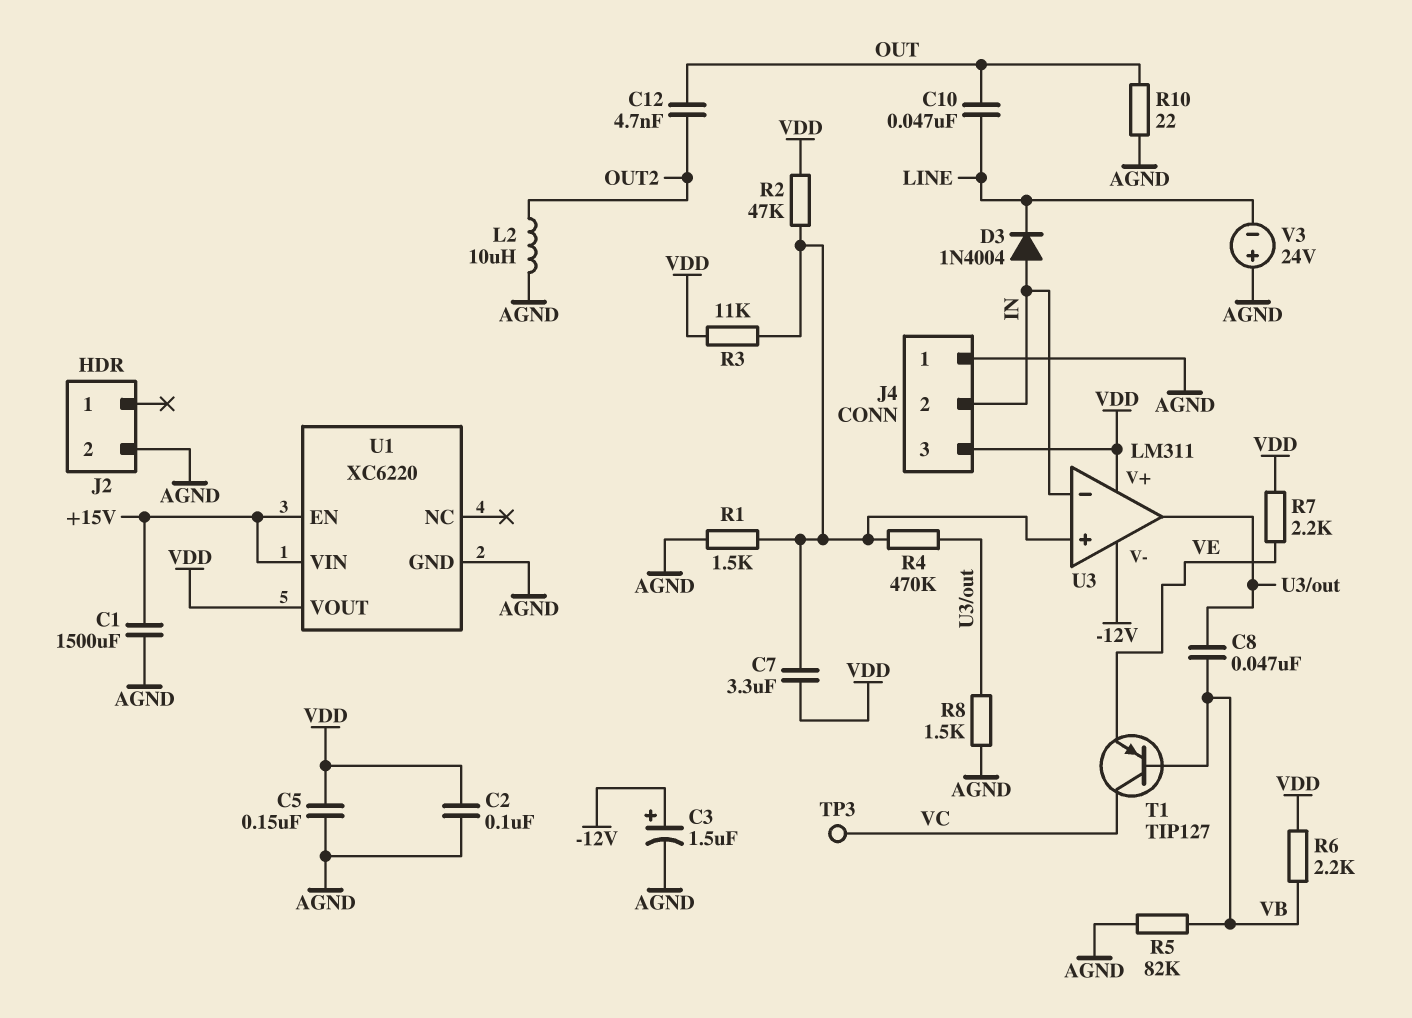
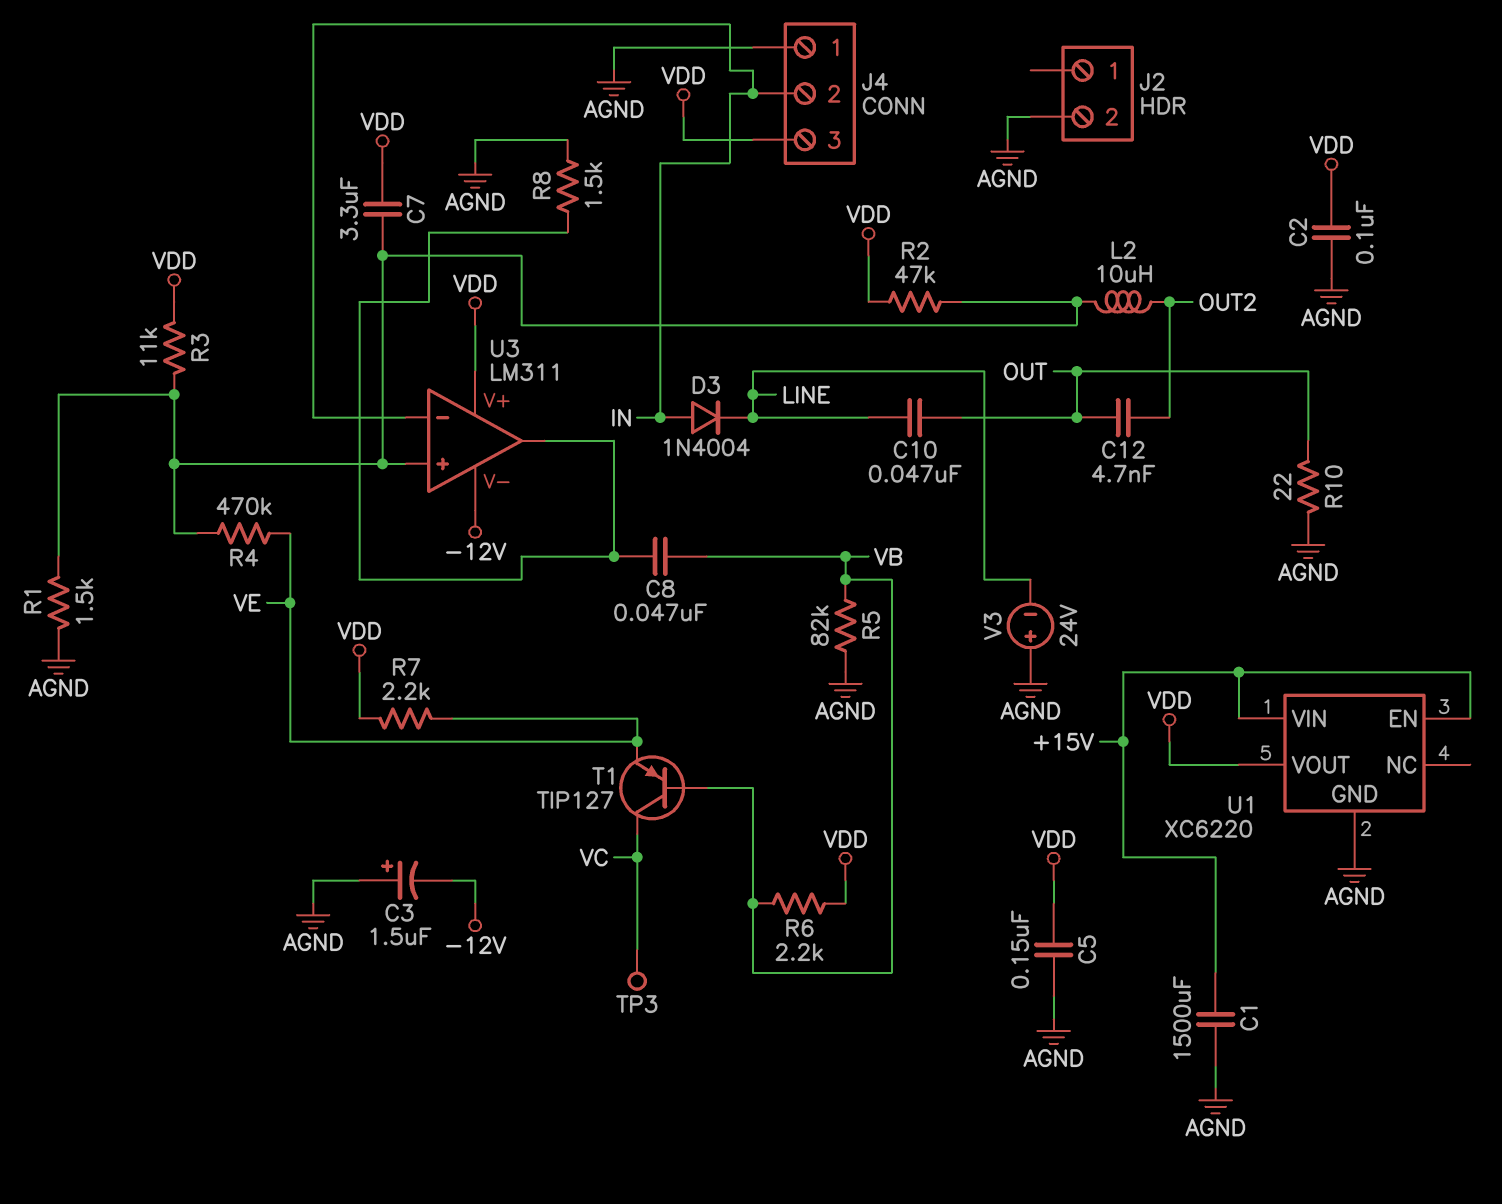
C3: 1.5uF (plus -12V, minus AGND) -> 1.5uF (plus AGND, minus -12V)
L2: 10uH (AGND, OUT2) -> 10uH (OUT2, U3/in+)
R4: 470k (U3/in+, U3/out) -> 470k (U3/in+, VE)

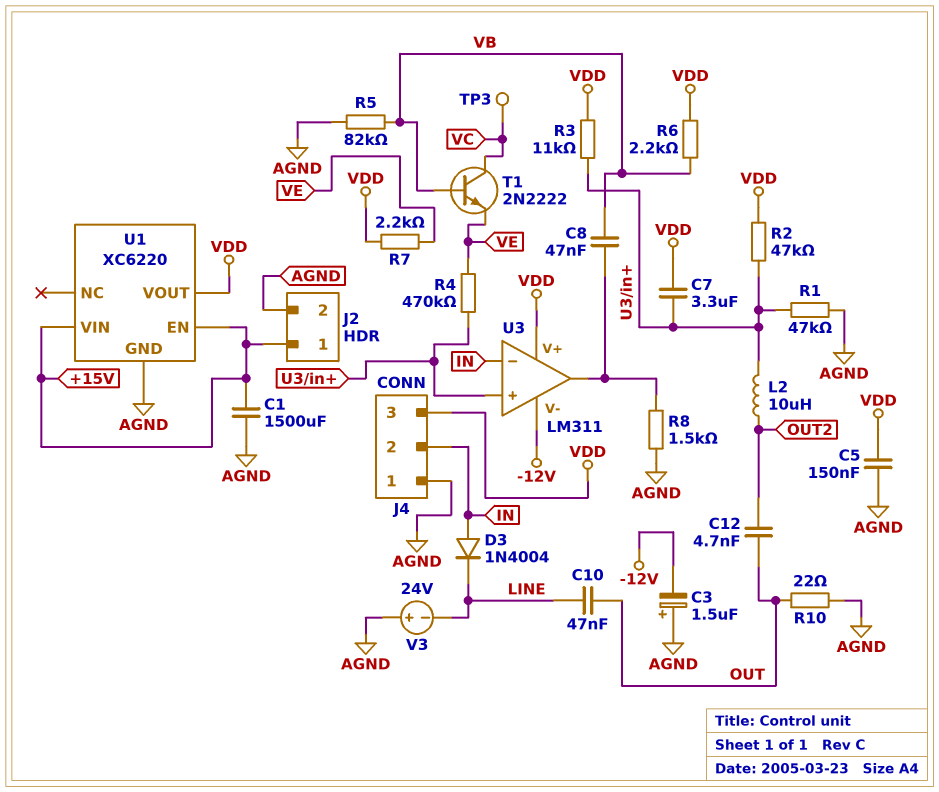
C2: 100nF (AGND, VDD) -> none
J2 pin 1: none -> +15V
R1: 1.5k (AGND, U3/in+) -> 47k (AGND, U3/in+)
T1: PNP TIP127 (B VB, C VC, E VE) -> NPN 2N2222 (B VB, C VC, E VE)

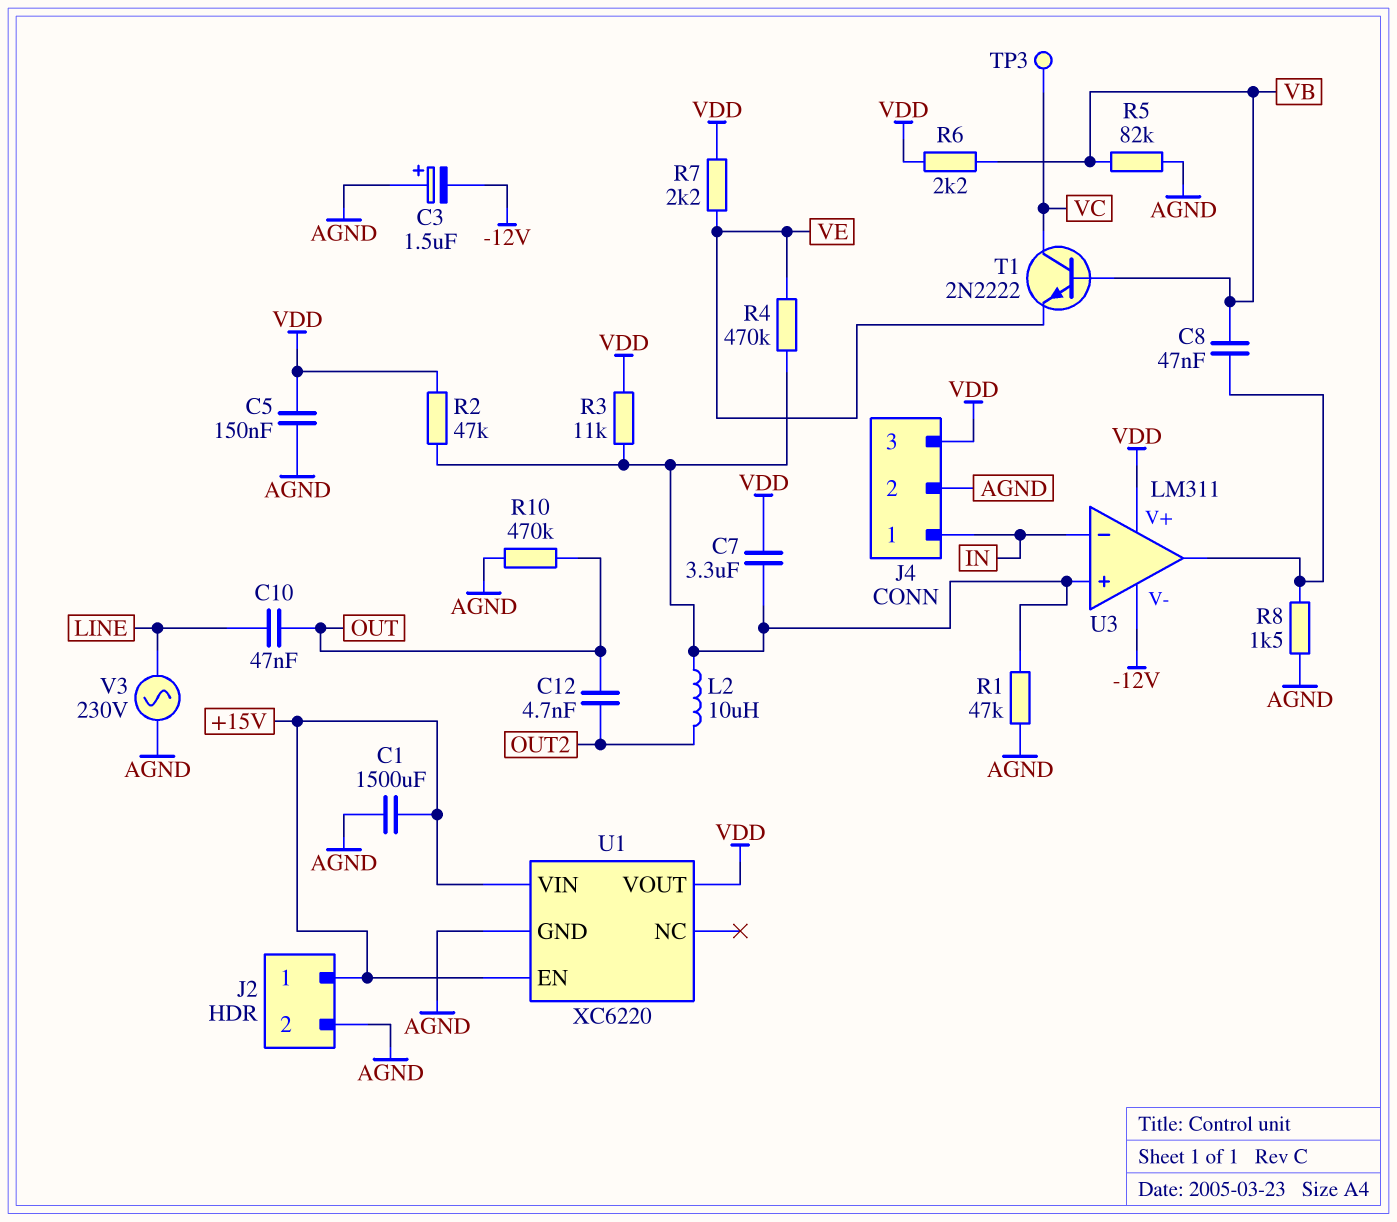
D3: diode 1N4004 (A IN, K LINE) -> none
J4 pin 1: AGND -> IN
J4 pin 2: IN -> AGND
R10: 22 (AGND, OUT) -> 470k (AGND, OUT)
V3: 24V (plus AGND, minus LINE) -> AC 230V (AGND, LINE)

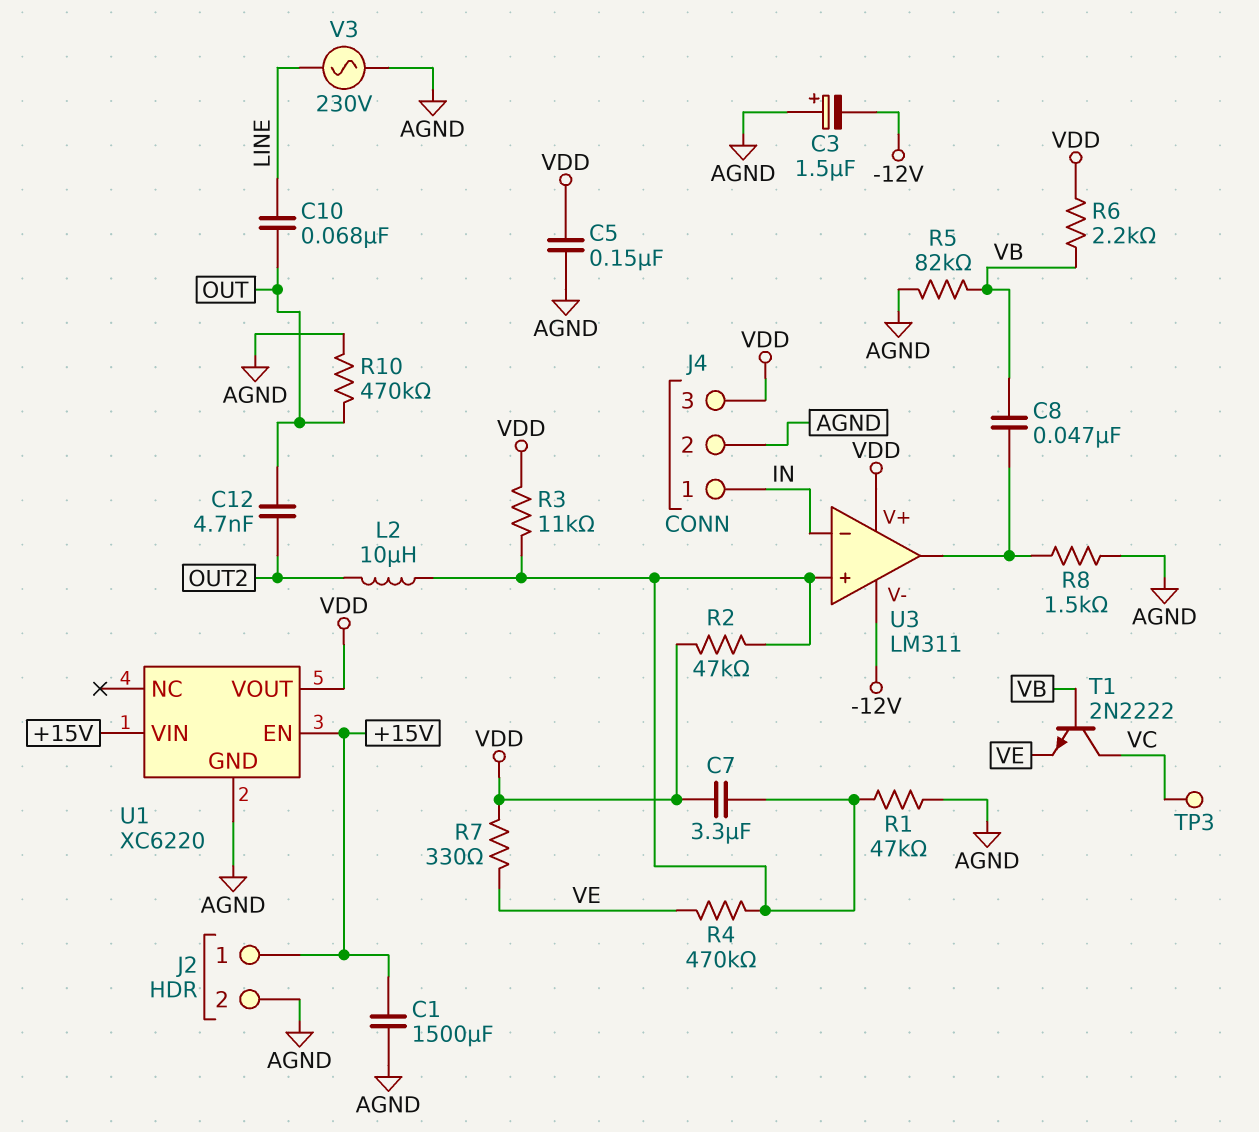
C10: 47nF (LINE, OUT) -> 68nF (LINE, OUT)
R7: 2.2k (VDD, VE) -> 330 (VDD, VE)

